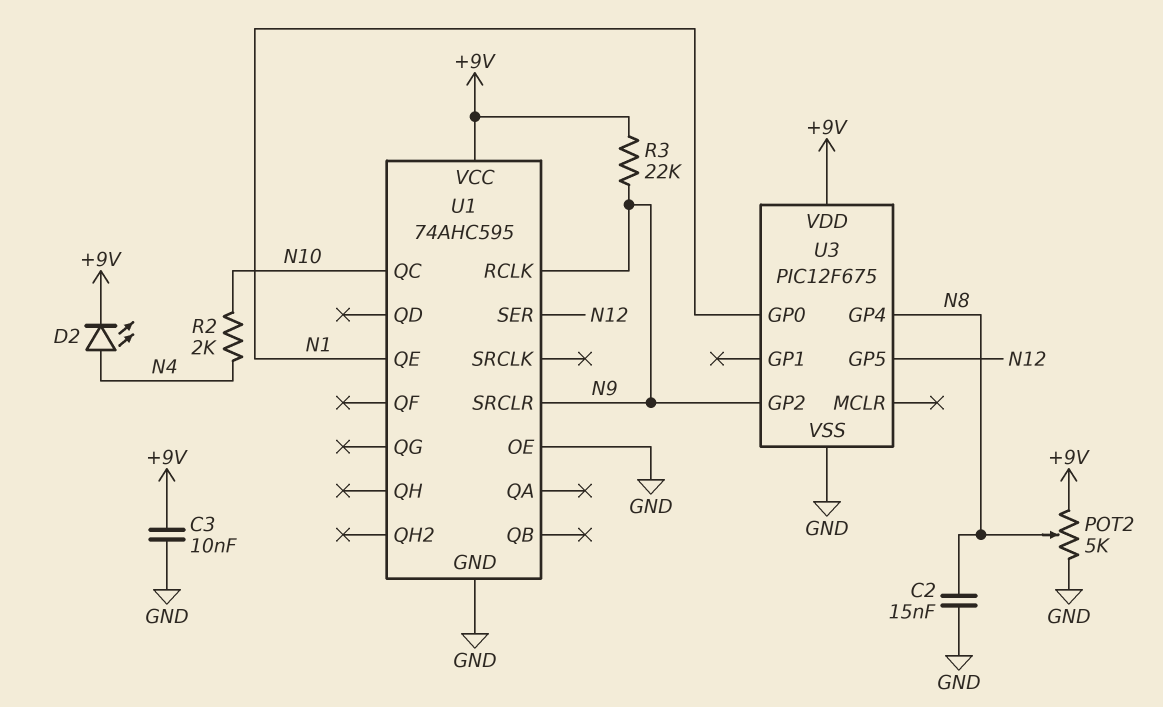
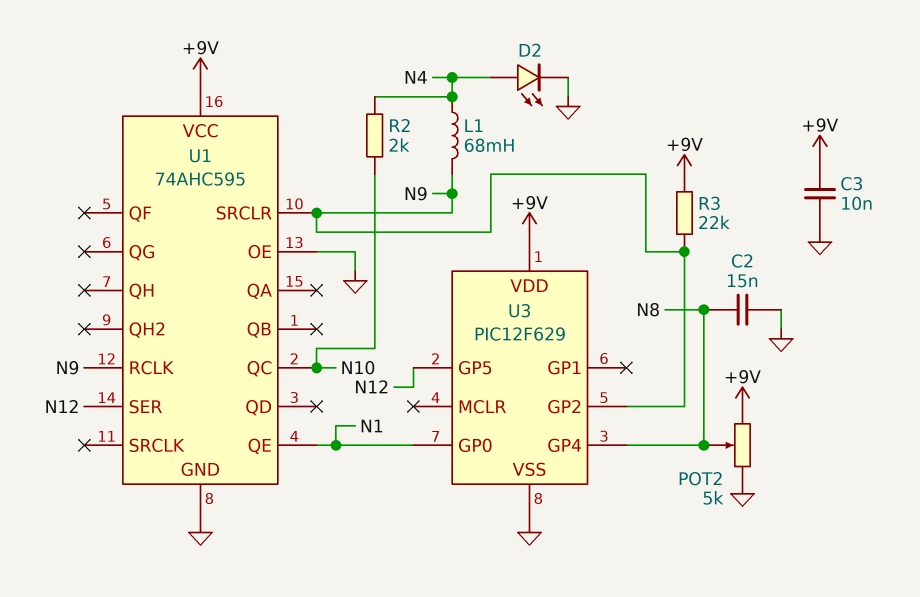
D2: LED (A N4, K +9V) -> LED (A N4, K GND)
L1: none -> 68mH (N4, N9)
U3: PIC12F675 -> PIC12F629

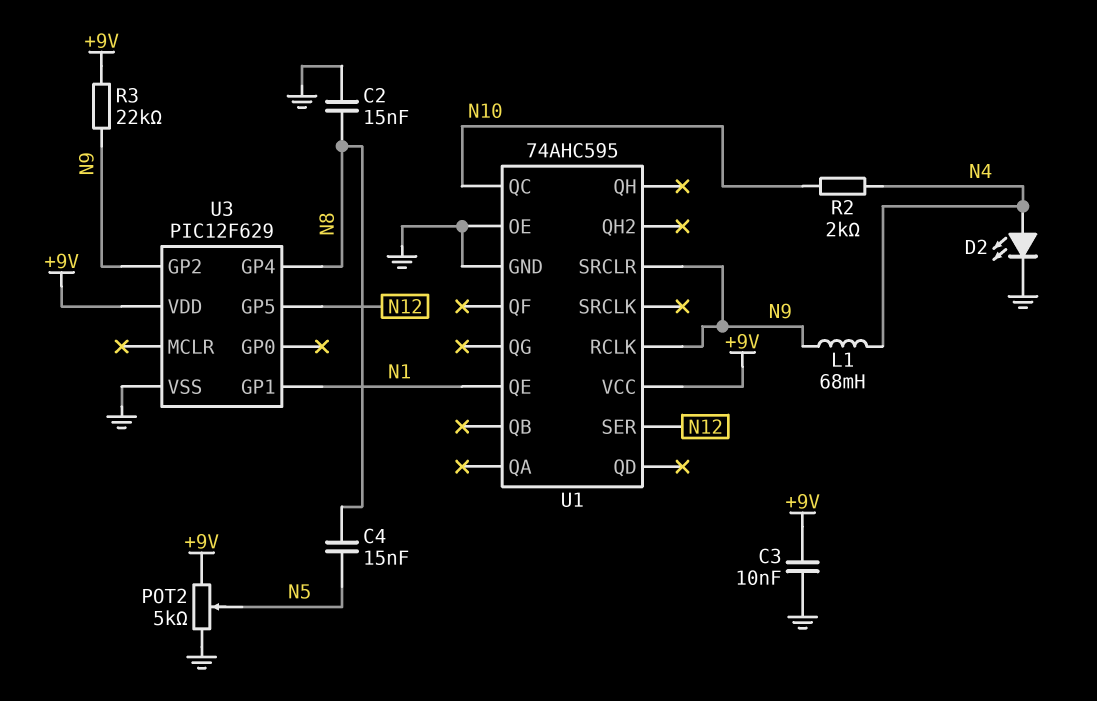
C4: none -> 15nF (N5, N8)
POT2: 5k (+9V, GND, wiper N8) -> 5k (+9V, GND, wiper N5)
U3 pin GP0: N1 -> none
U3 pin GP1: none -> N1

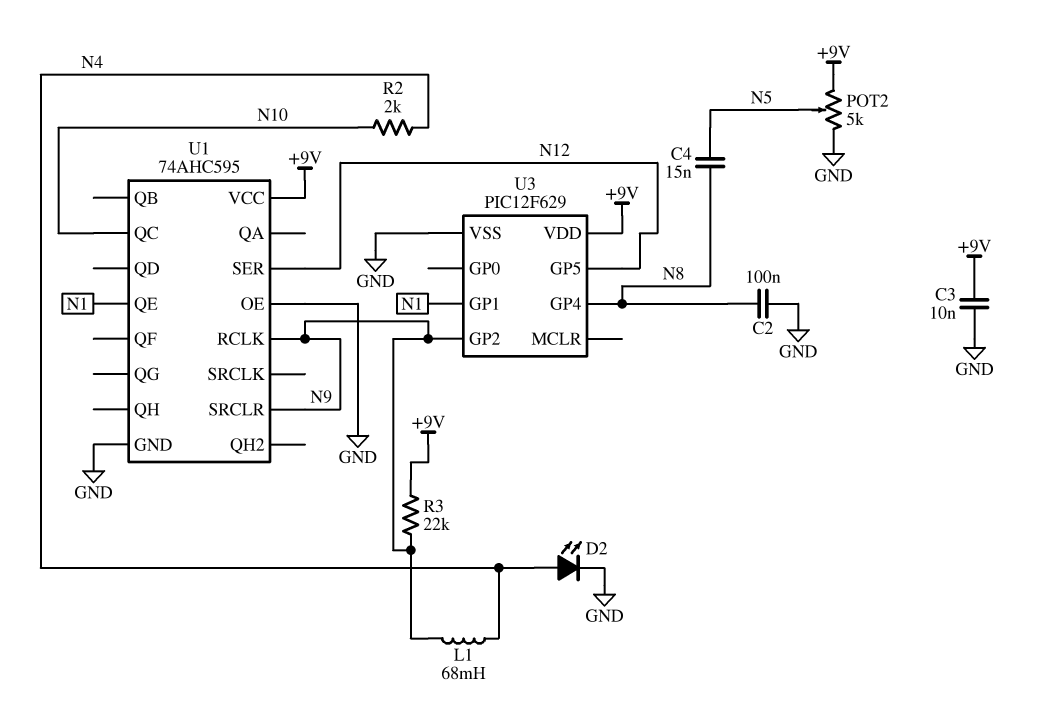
C2: 15nF (GND, N8) -> 100nF (GND, N8)

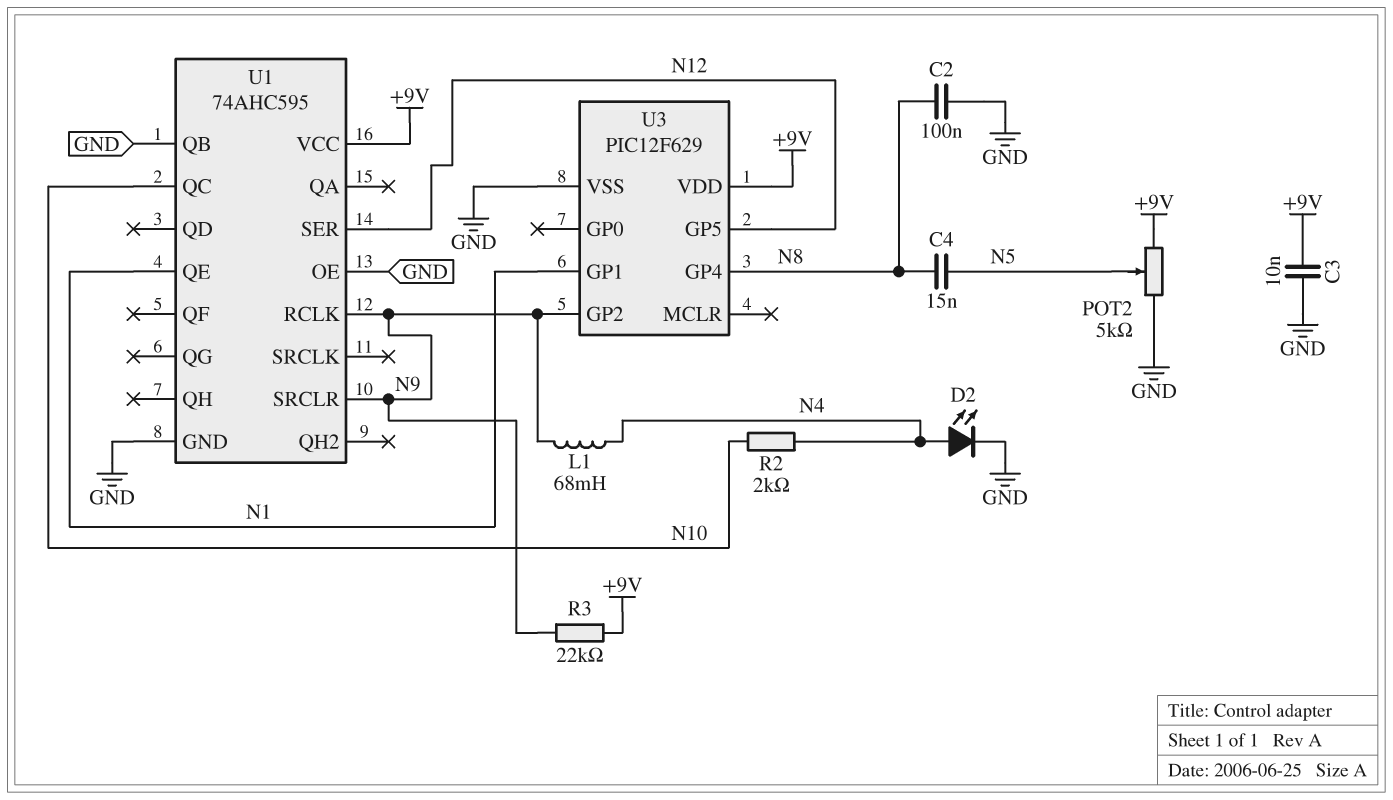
U1 pin QB: none -> GND

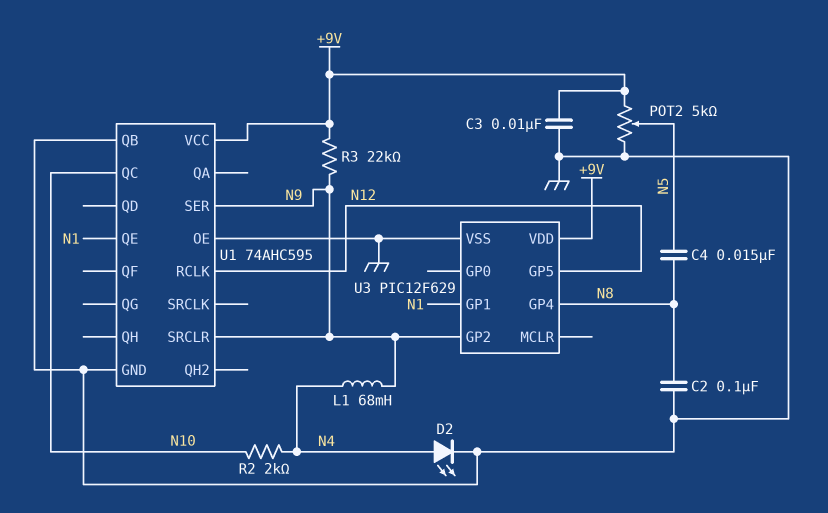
U1 pin RCLK: N9 -> N12
U1 pin SER: N12 -> N9

